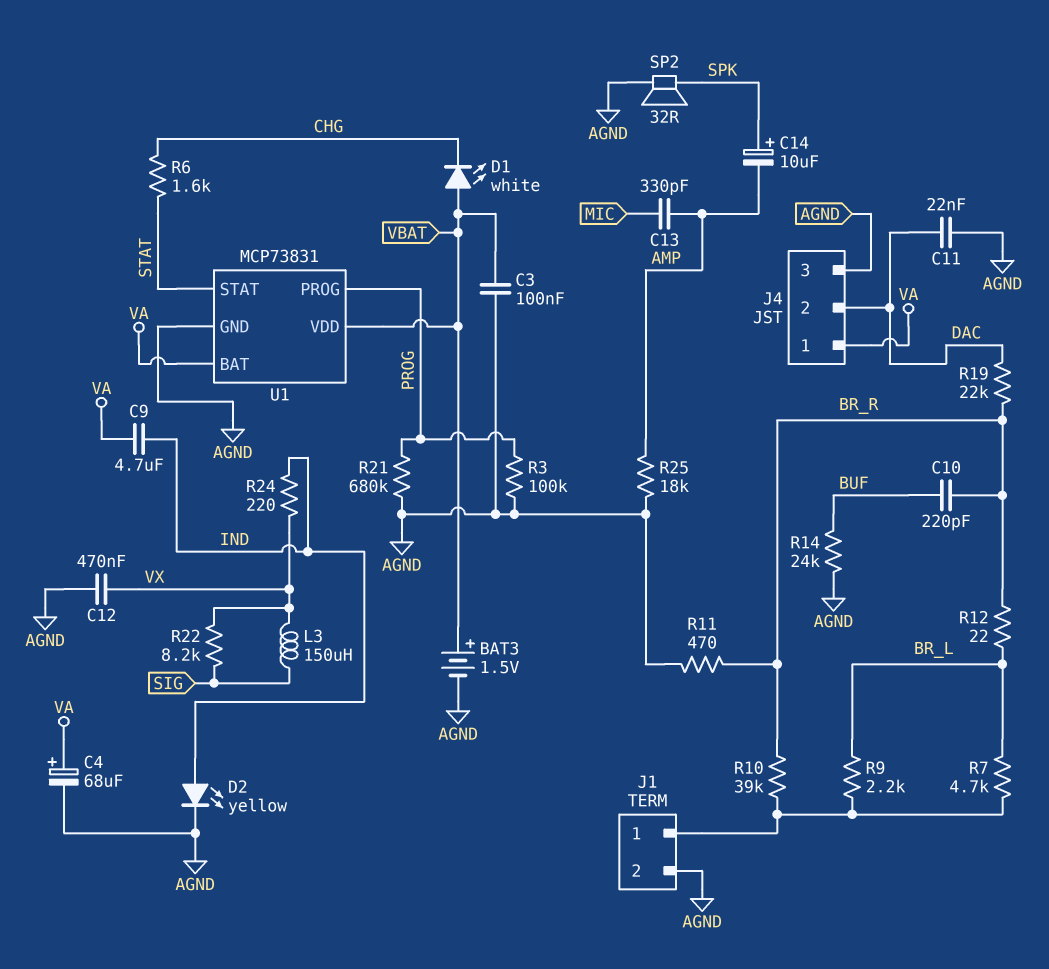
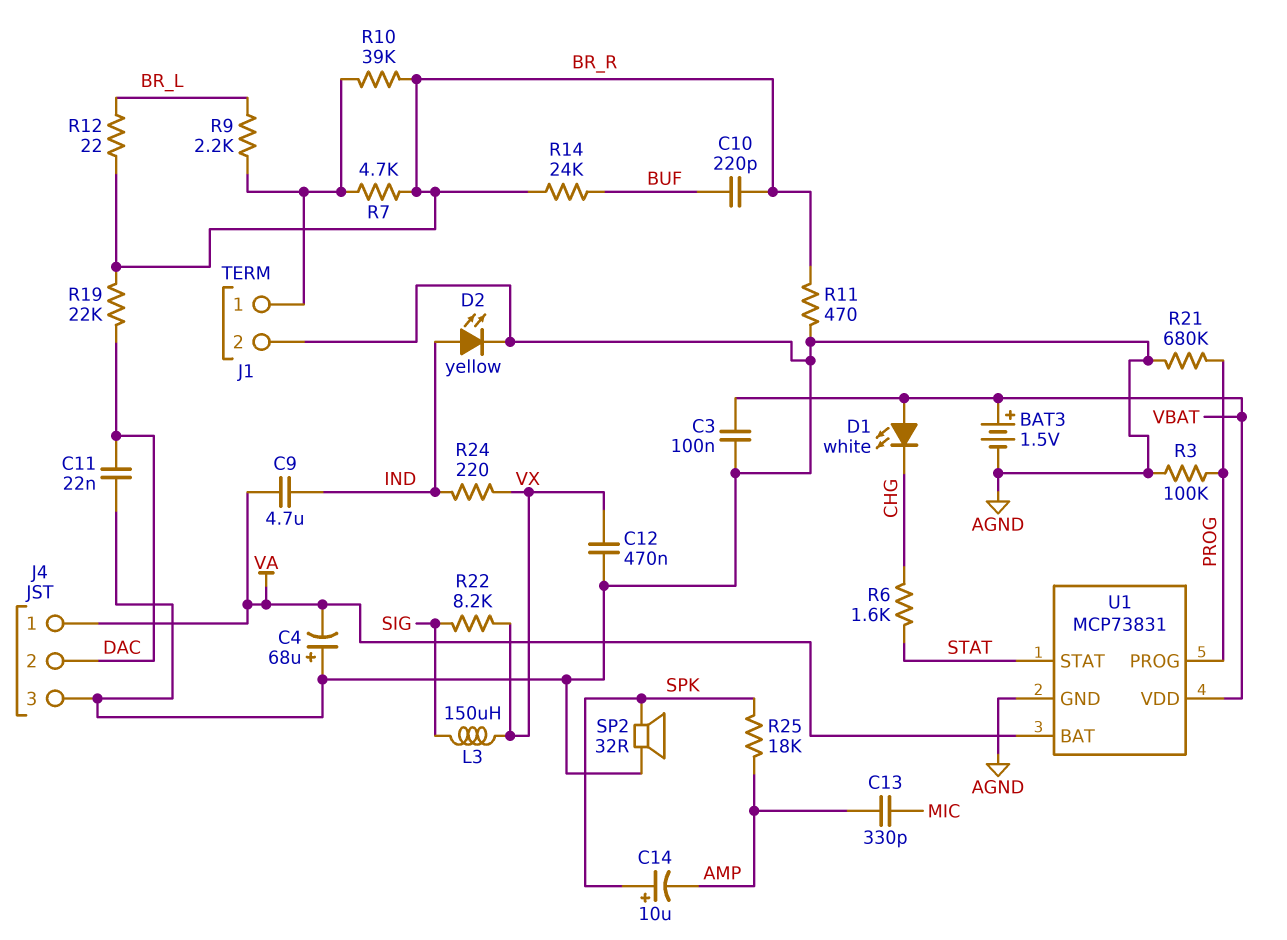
C4: 68uF (plus VA, minus AGND) -> 68uF (plus AGND, minus VA)
R7: 4.7k (BR_L, J1/1) -> 4.7k (BR_R, J1/1)
R14: 24k (AGND, BUF) -> 24k (BR_R, BUF)
R25: 18k (AGND, AMP) -> 18k (AMP, SPK)

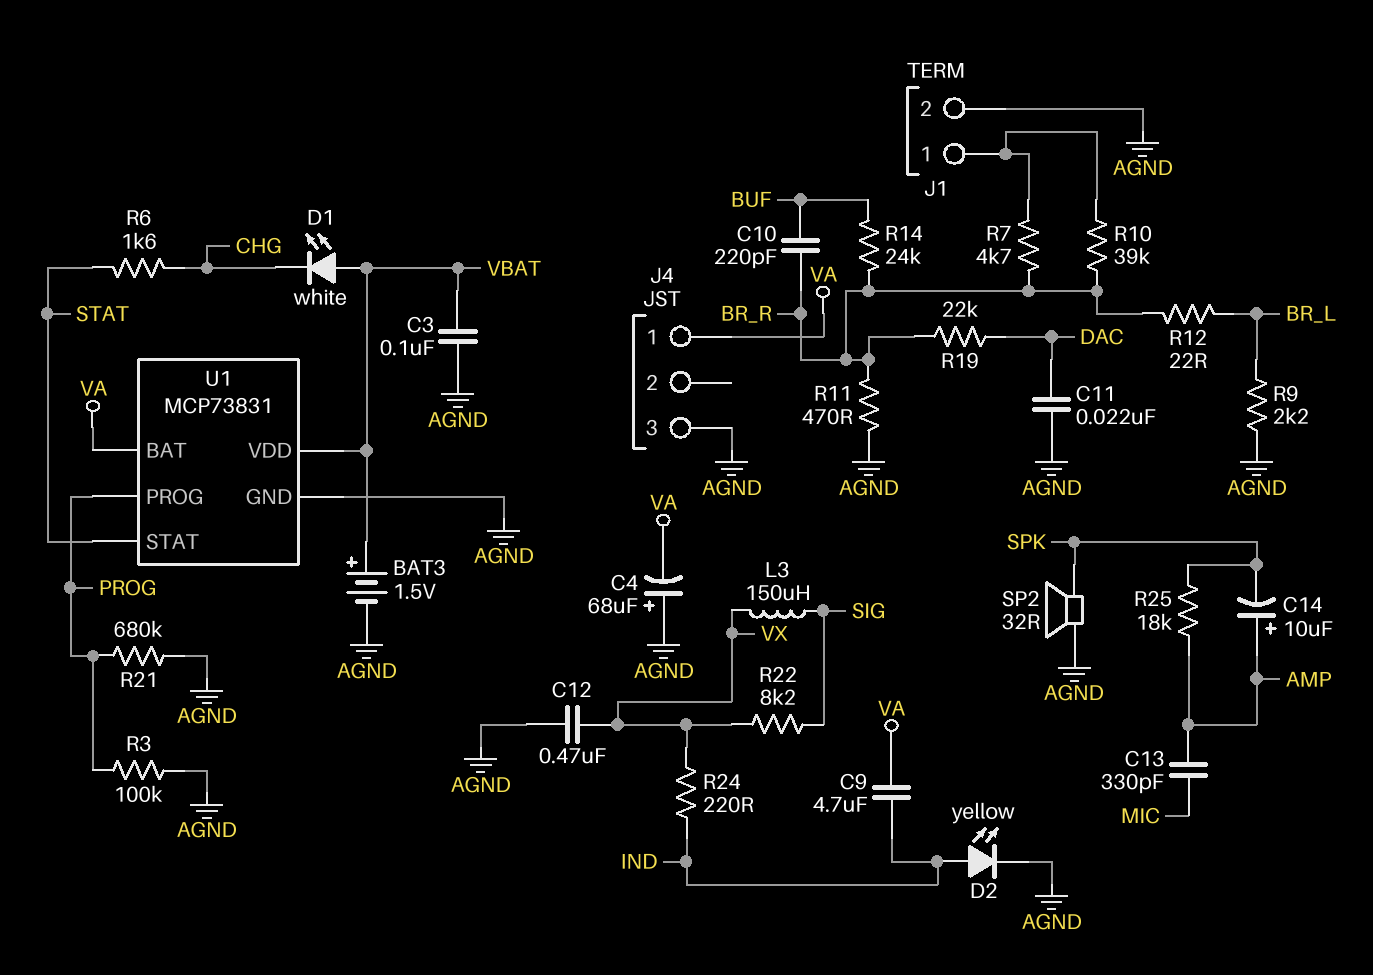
C14: 10uF (plus SPK, minus AMP) -> 10uF (plus AMP, minus SPK)
J4 pin 2: DAC -> none
R9: 2.2k (BR_L, J1/1) -> 2.2k (AGND, BR_L)

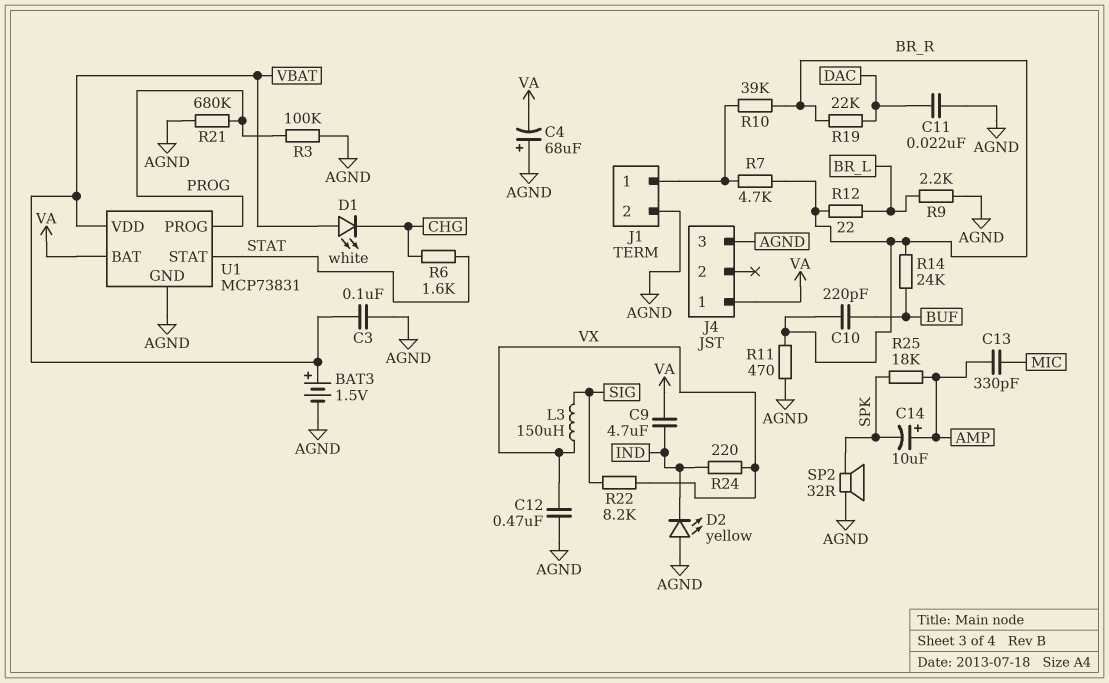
D2: LED yellow (A IND, K AGND) -> LED yellow (A AGND, K IND)

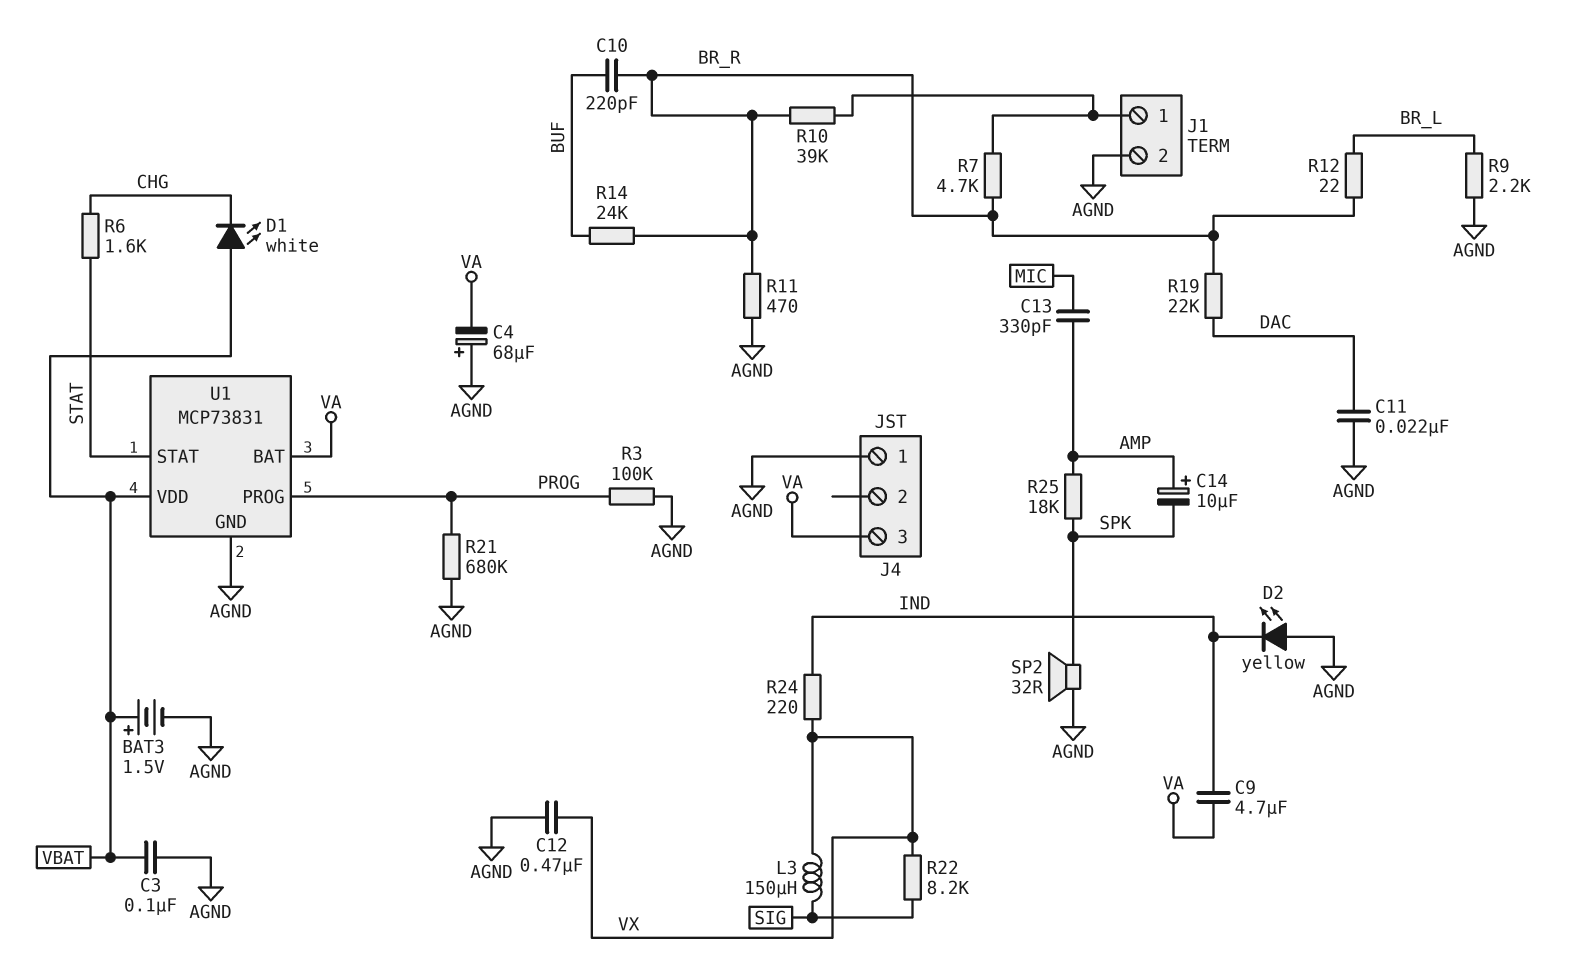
J4 pin 1: VA -> AGND
J4 pin 3: AGND -> VA

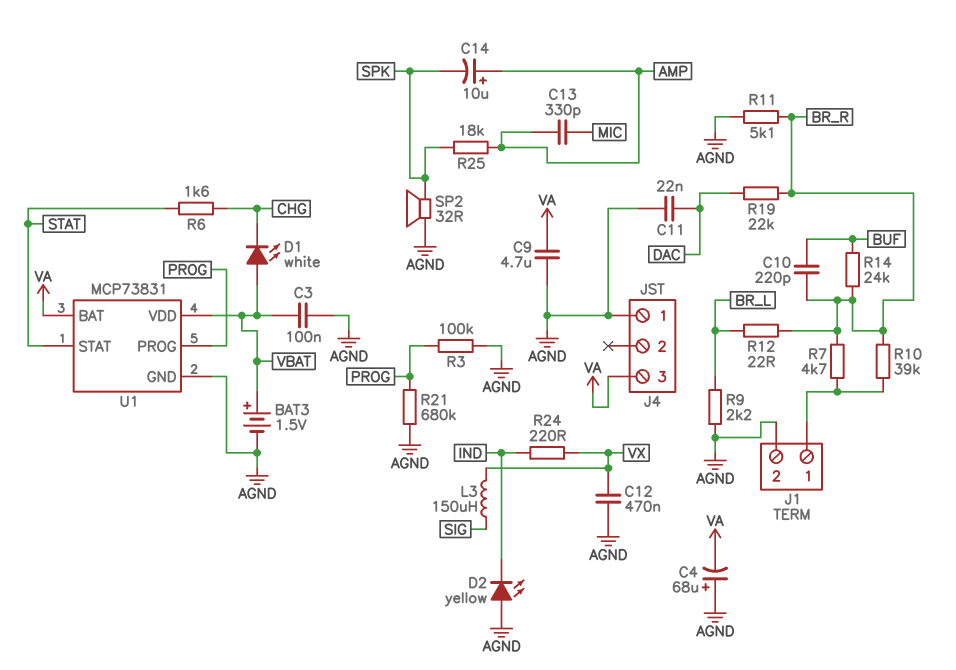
C9: 4.7uF (IND, VA) -> 4.7uF (AGND, VA)
R11: 470 (AGND, BR_R) -> 5.1k (AGND, BR_R)
R22: 8.2k (SIG, VX) -> none

